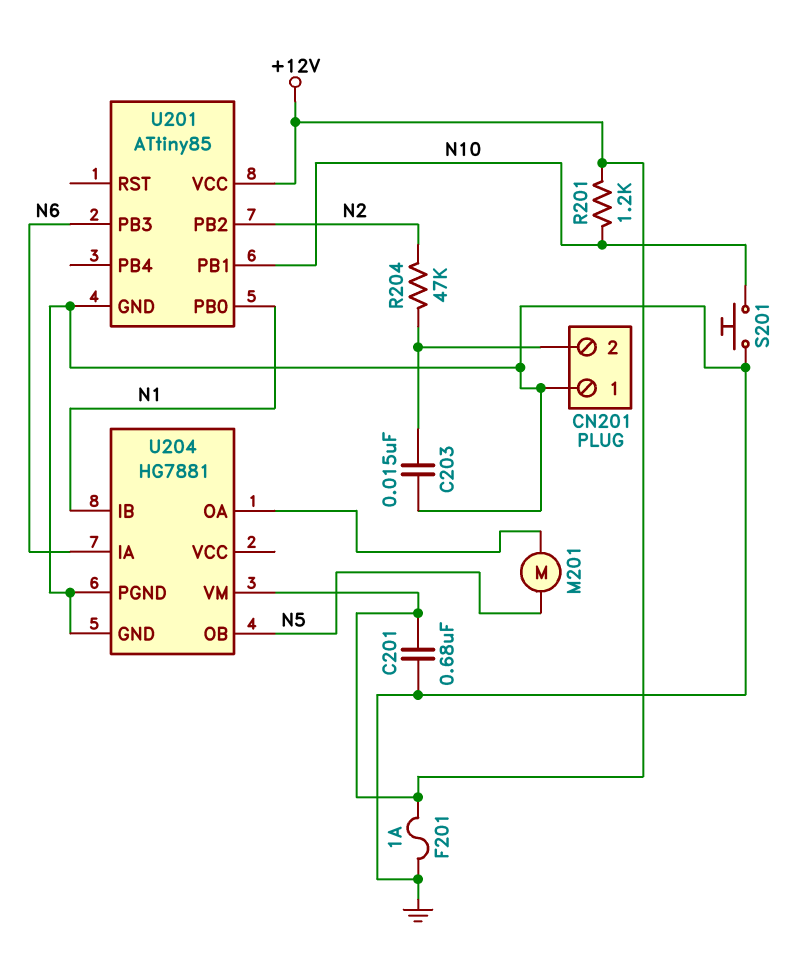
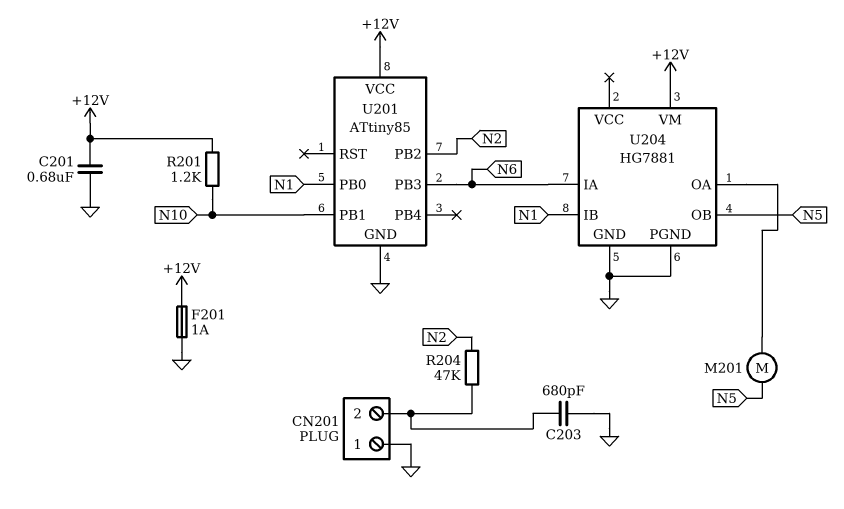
C203: 15nF (CN201/2, GND) -> 680pF (CN201/2, GND)
S201: button (GND, N10) -> none

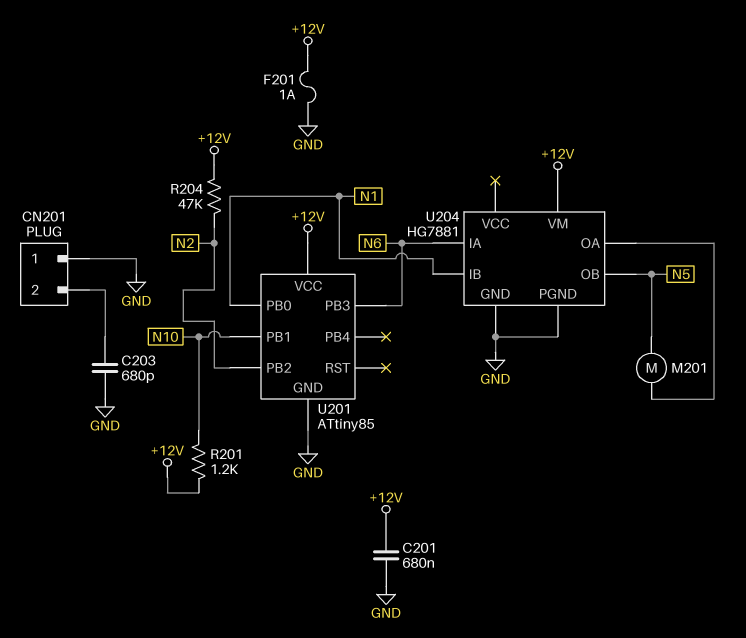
R204: 47k (CN201/2, N2) -> 47k (+12V, N2)

